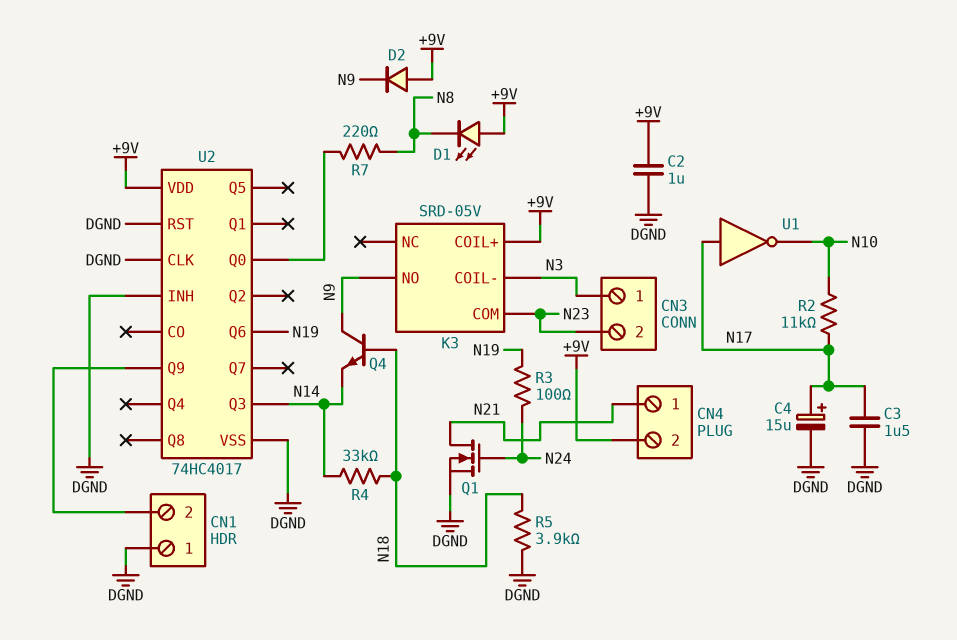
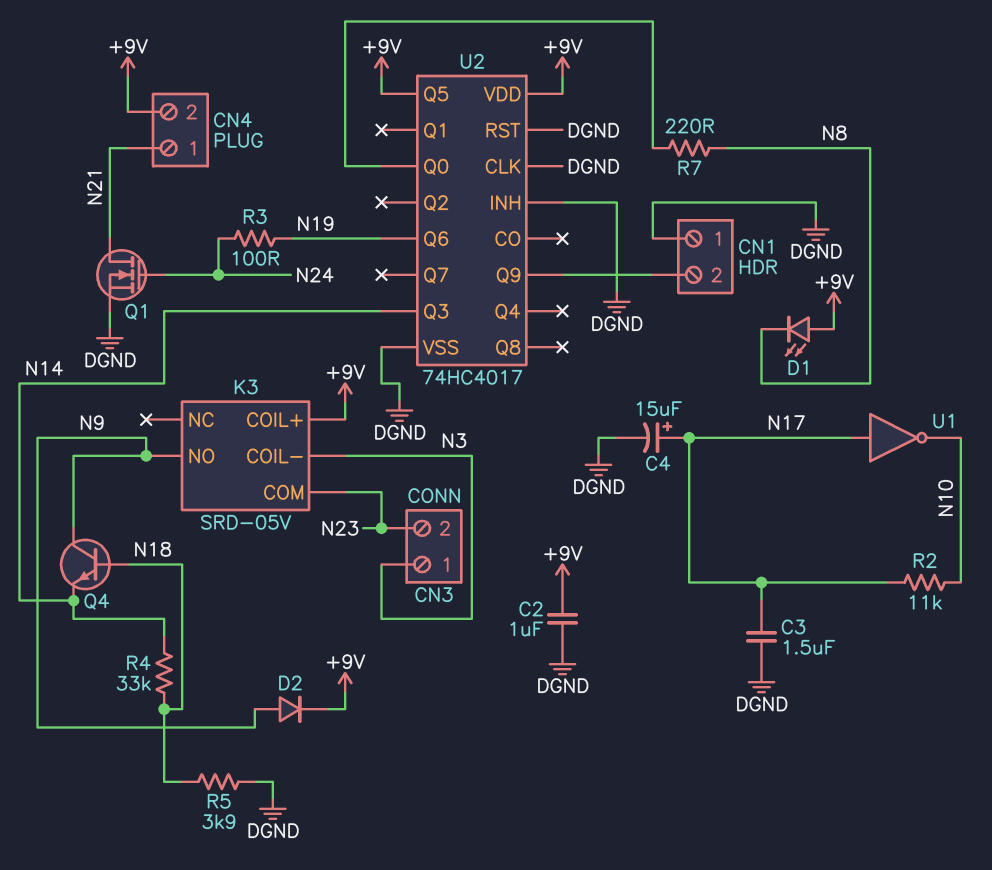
D2: diode (A +9V, K N9) -> diode (A N9, K +9V)
U2 pin Q5: none -> +9V

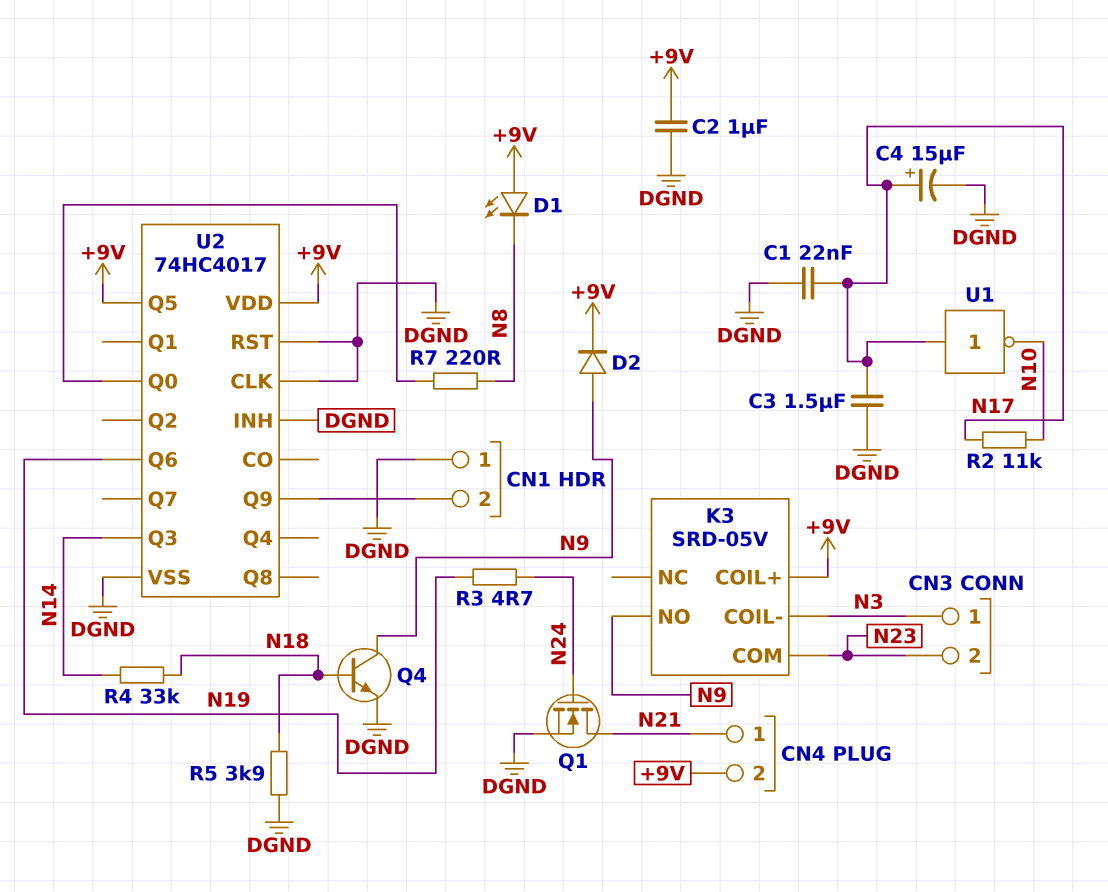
C1: none -> 22nF (DGND, N17)
Q4: NPN (B N18, C N9, E N14) -> NPN (B N18, C N9, E DGND)
R3: 100 (N19, N24) -> 4.7 (N19, N24)

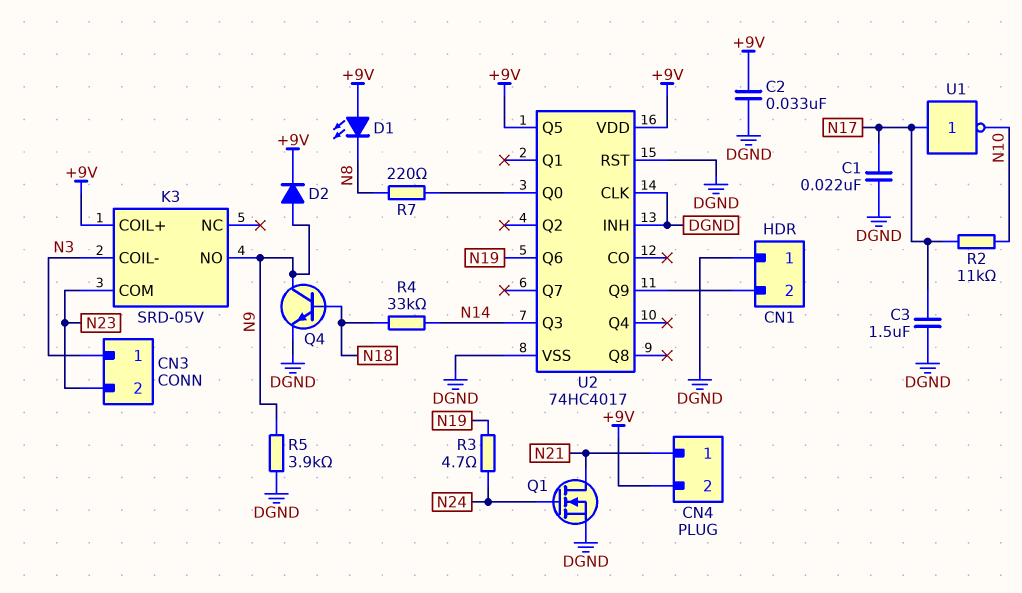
C2: 1uF (+9V, DGND) -> 33nF (+9V, DGND)
C4: 15uF (plus N17, minus DGND) -> none
R5: 3.9k (DGND, N18) -> 3.9k (DGND, N9)

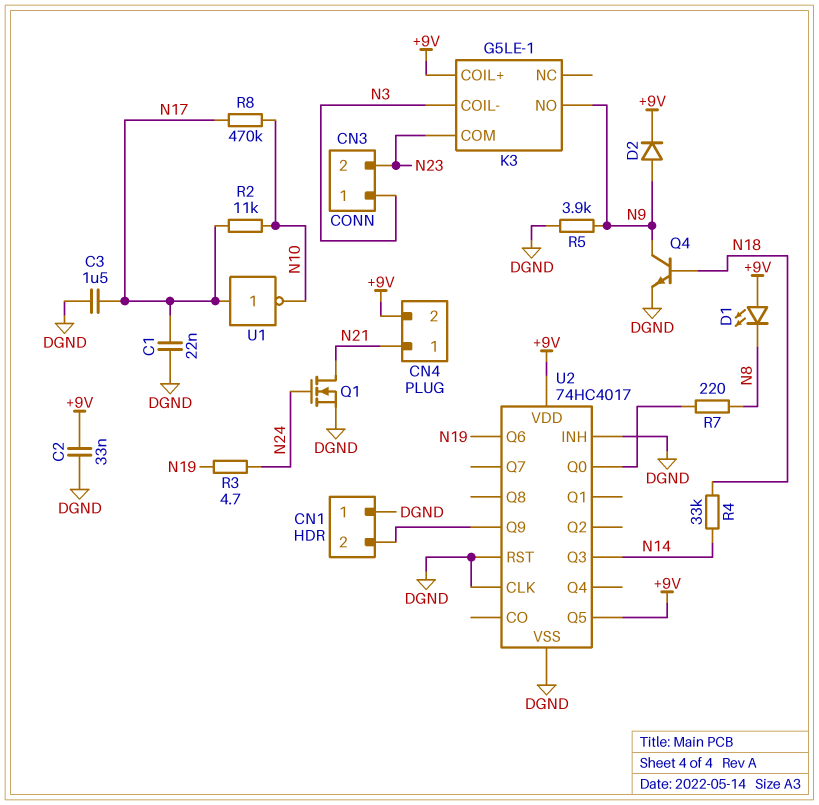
K3: SRD-05V -> G5LE-1
R8: none -> 470k (N10, N17)

